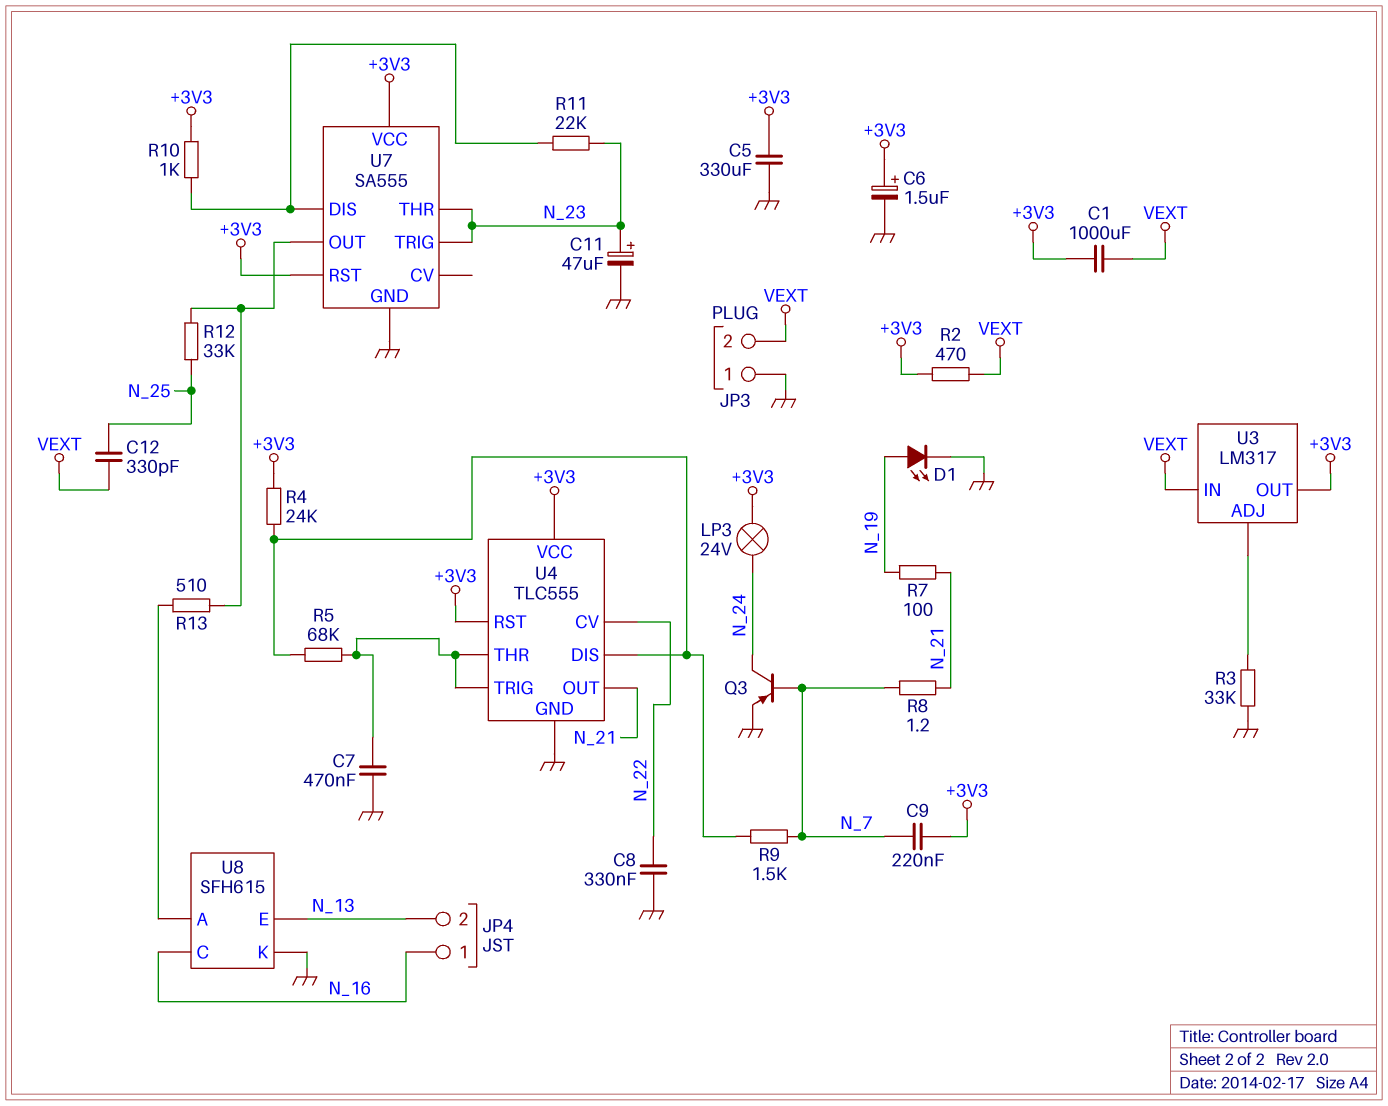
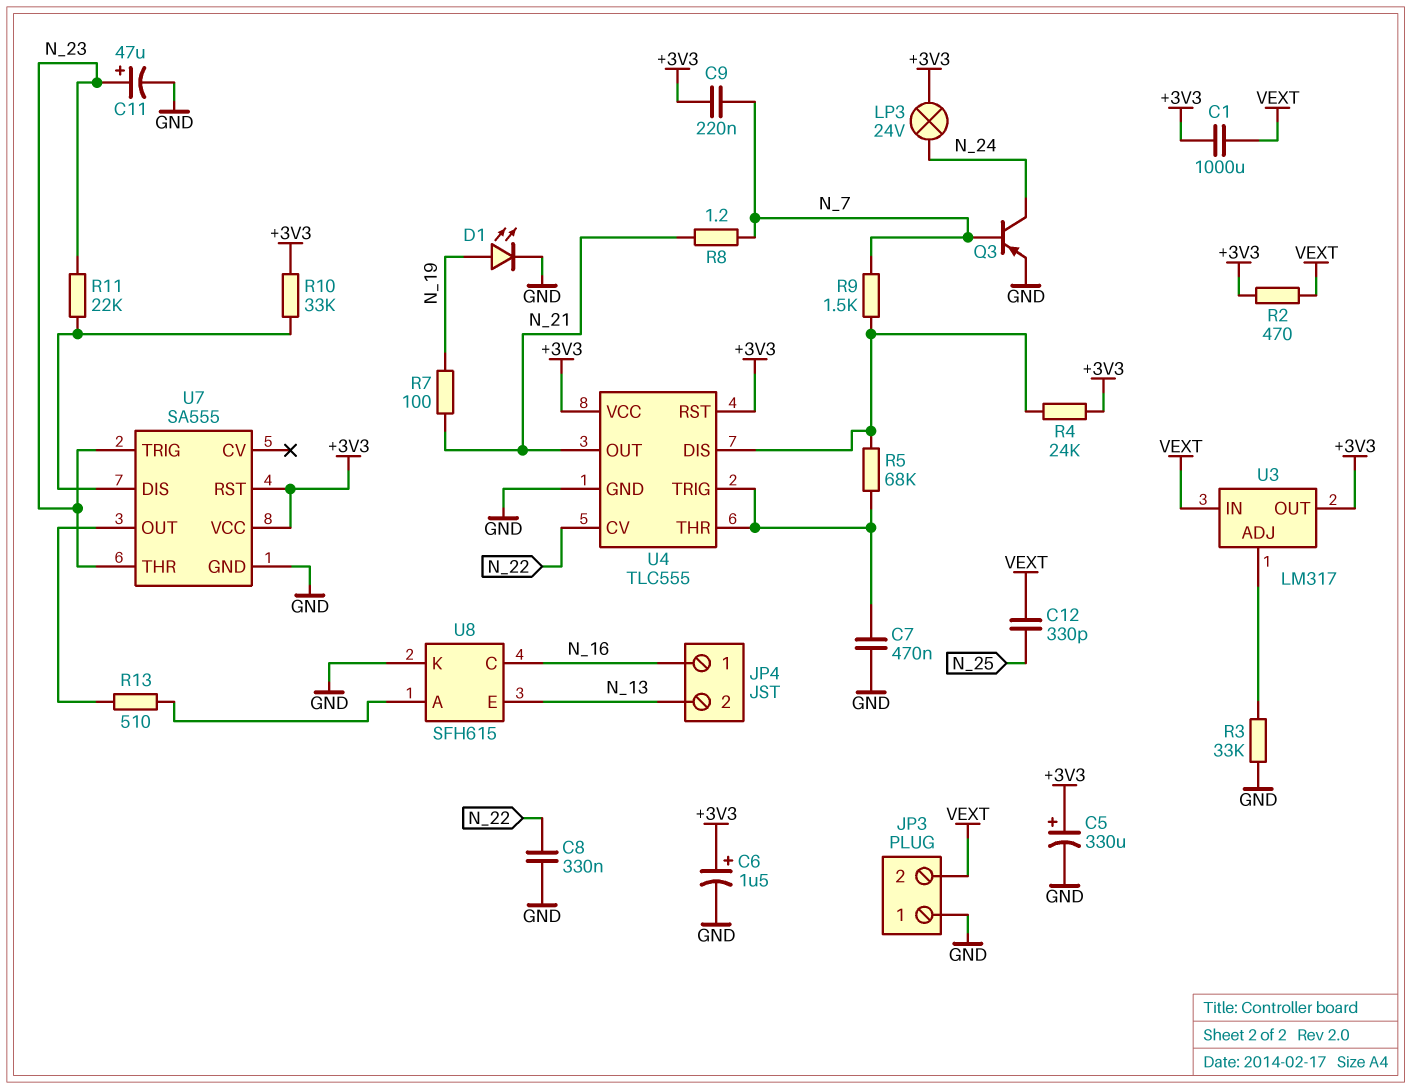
C5: 330uF (+3V3, GND) -> 330uF (plus +3V3, minus GND)
R10: 1k (+3V3, U7/DIS) -> 33k (+3V3, U7/DIS)
R12: 33k (N_25, U7/OUT) -> none

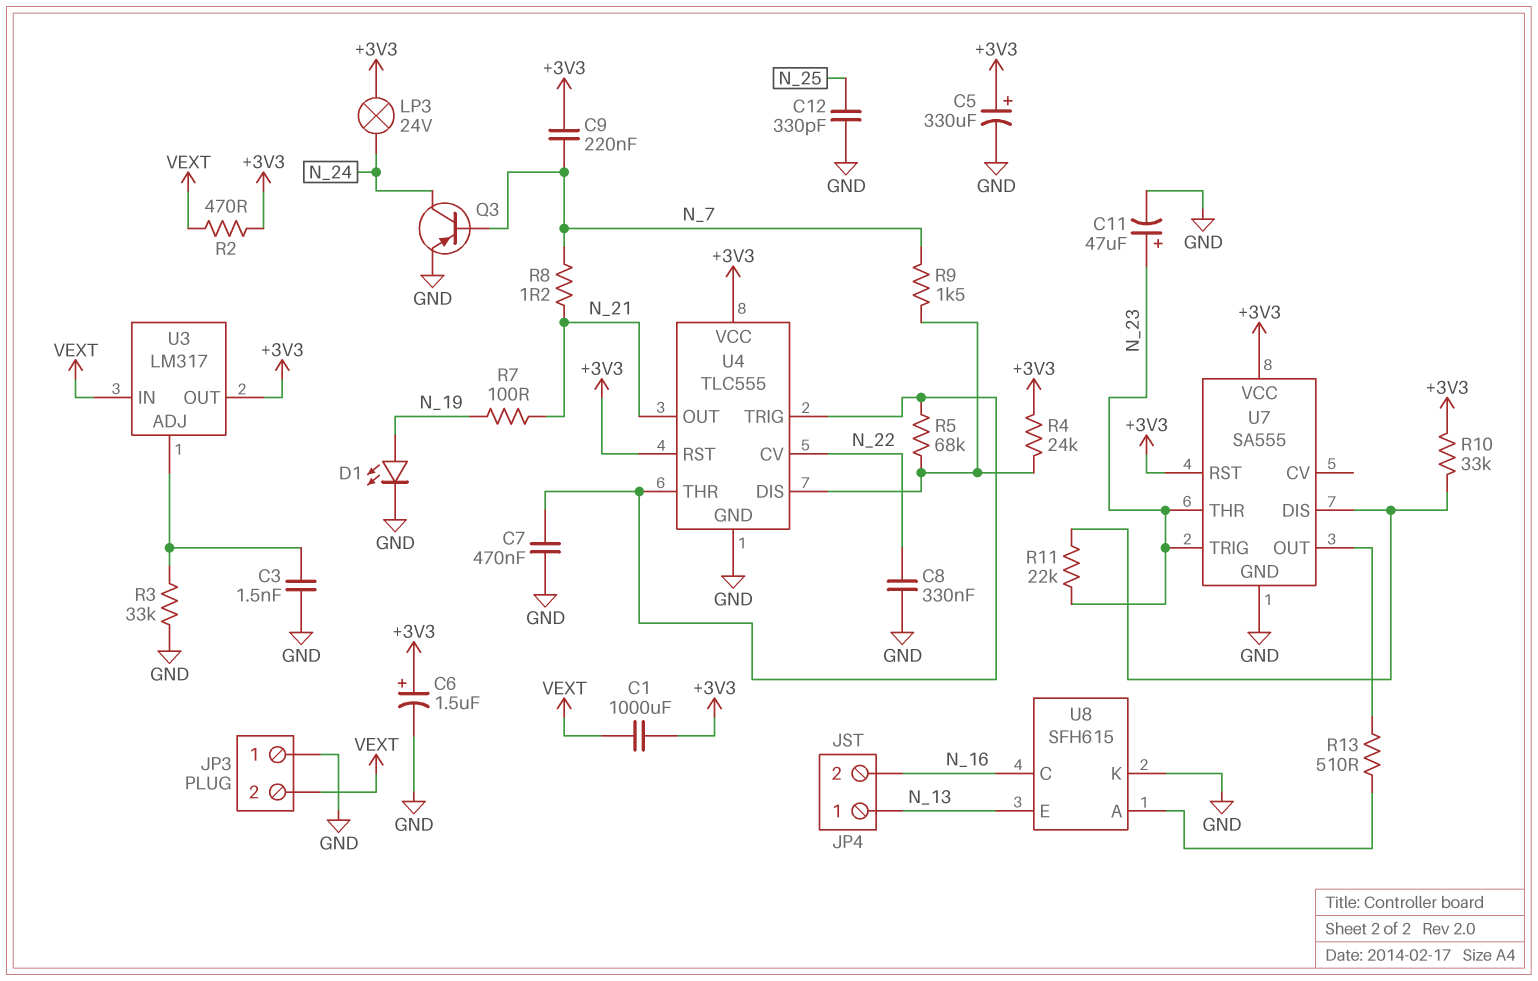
C3: none -> 1.5nF (GND, U3/ADJ)
C12: 330pF (N_25, VEXT) -> 330pF (GND, N_25)
JP4 pin 1: N_16 -> N_13
JP4 pin 2: N_13 -> N_16

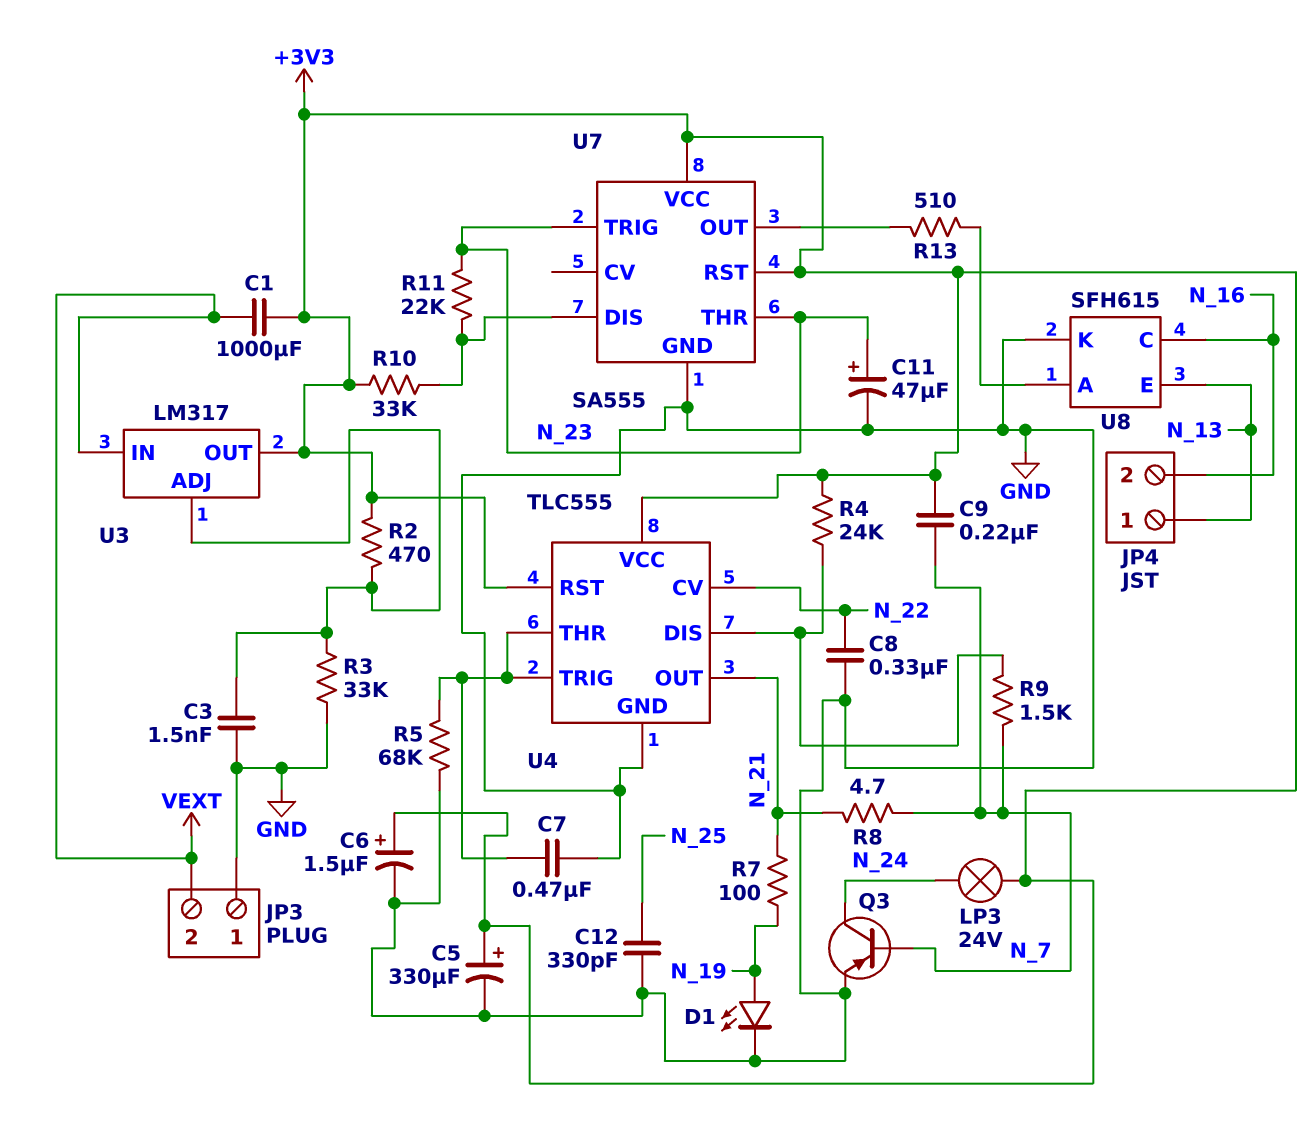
R2: 470 (+3V3, VEXT) -> 470 (+3V3, U3/ADJ)
R5: 68k (U4/DIS, U4/THR) -> 68k (GND, U4/THR)
R8: 1.2 (N_7, N_21) -> 4.7 (N_7, N_21)

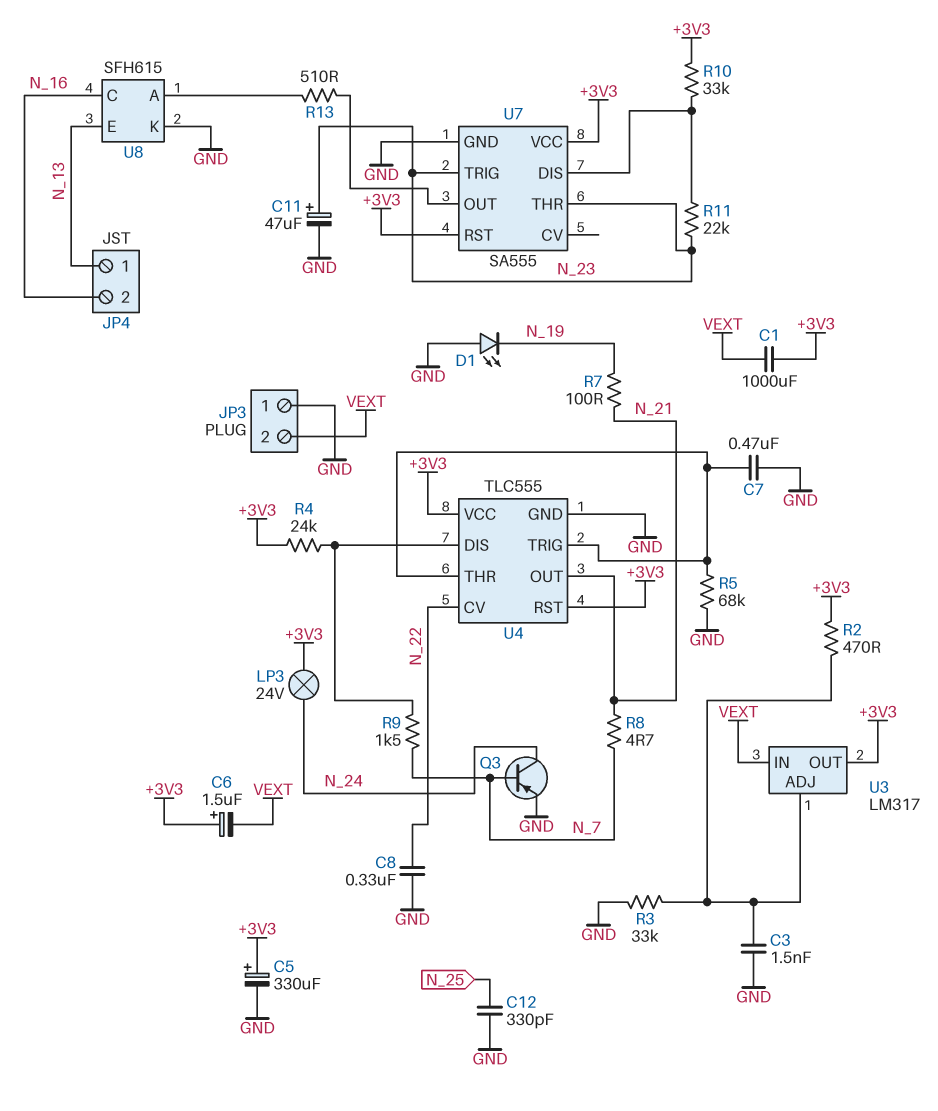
C6: 1.5uF (plus +3V3, minus GND) -> 1.5uF (plus +3V3, minus VEXT)
C9: 220nF (+3V3, N_7) -> none
D1: LED (A N_19, K GND) -> LED (A GND, K N_19)

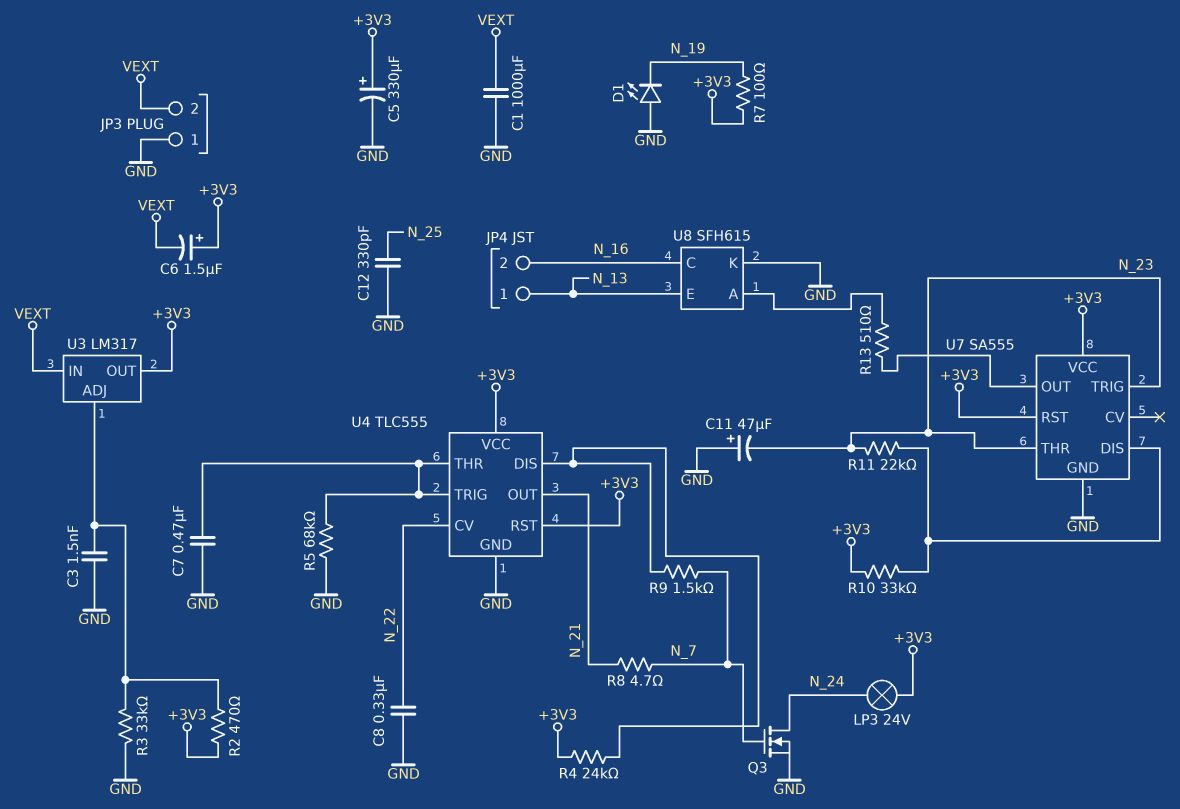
C1: 1000uF (+3V3, VEXT) -> 1000uF (GND, VEXT)
C11: 47uF (plus N_23, minus GND) -> 47uF (plus GND, minus N_23)
Q3: PNP (B N_7, C N_24, E GND) -> NMOS (G N_7, D N_24, S GND)
R7: 100 (N_19, N_21) -> 100 (+3V3, N_19)

